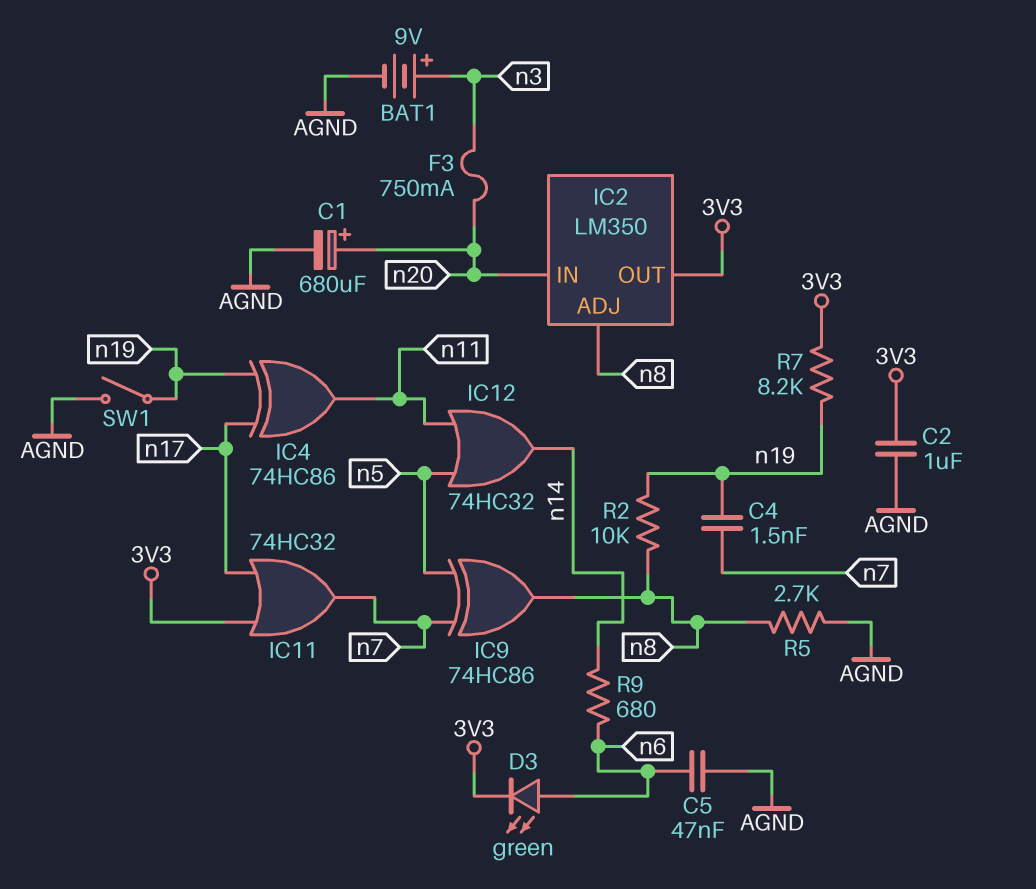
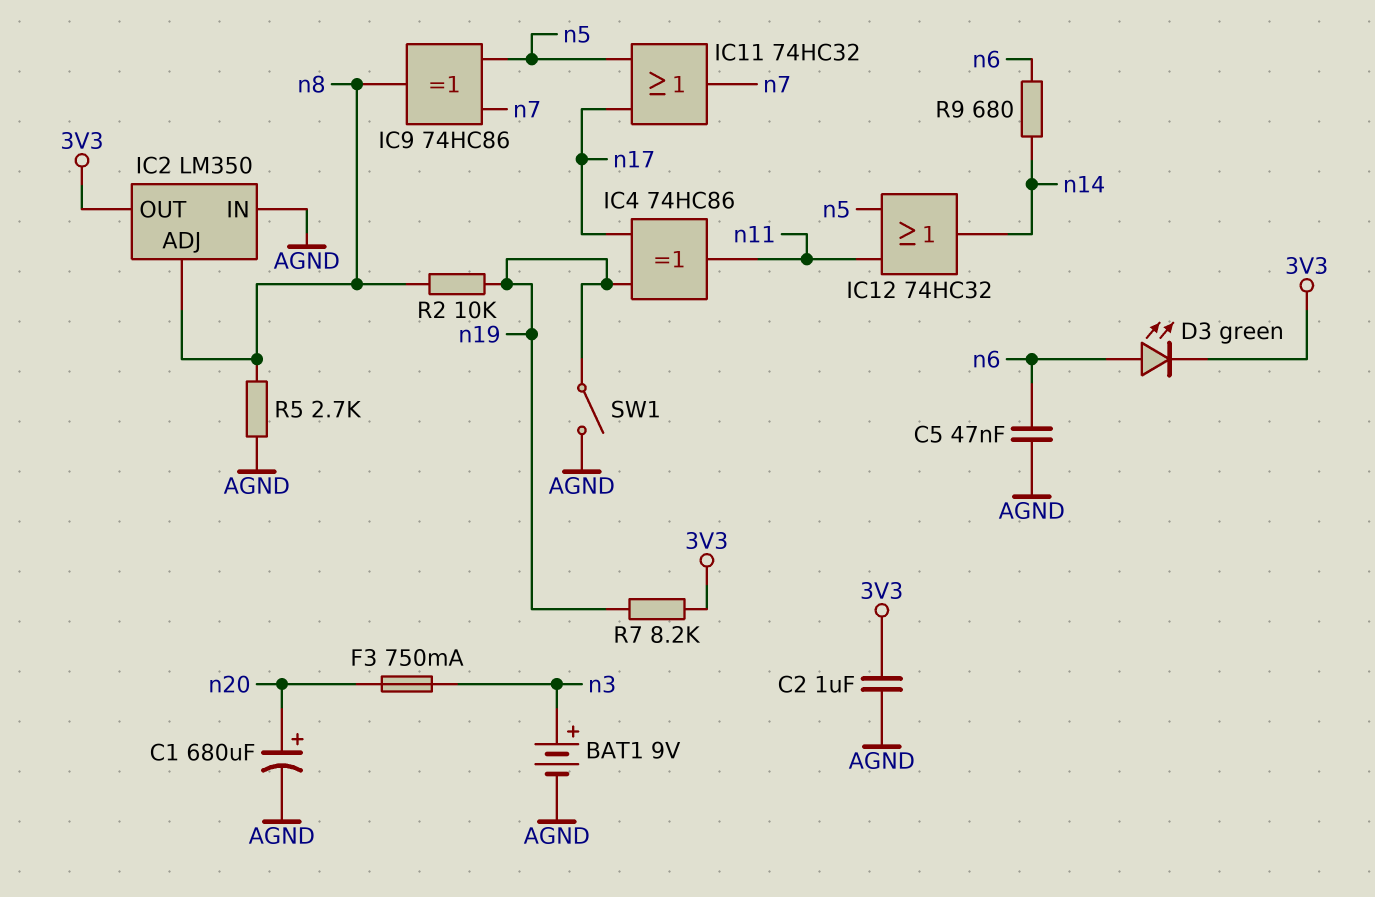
C4: 1.5nF (n7, n19) -> none
IC2 pin IN: n20 -> AGND
IC11: OR 74HC32 (in 3V3, in n17, out n7) -> OR 74HC32 (in n5, in n17, out n7)

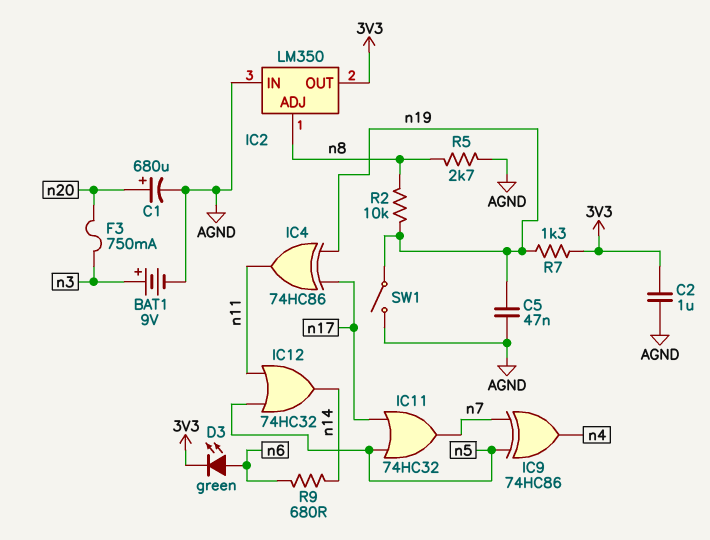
C5: 47nF (AGND, n6) -> 47nF (AGND, n19)
IC9: XOR 74HC86 (in n5, in n7, out n8) -> XOR 74HC86 (in n5, in n7, out n4)
R7: 8.2k (3V3, n19) -> 1.3k (3V3, n19)

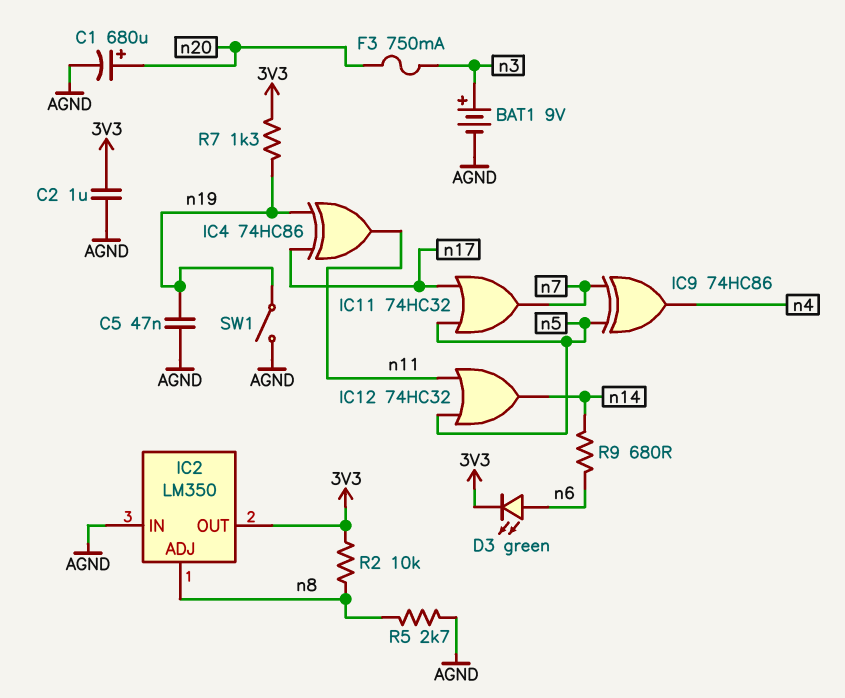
R2: 10k (n8, n19) -> 10k (3V3, n8)

